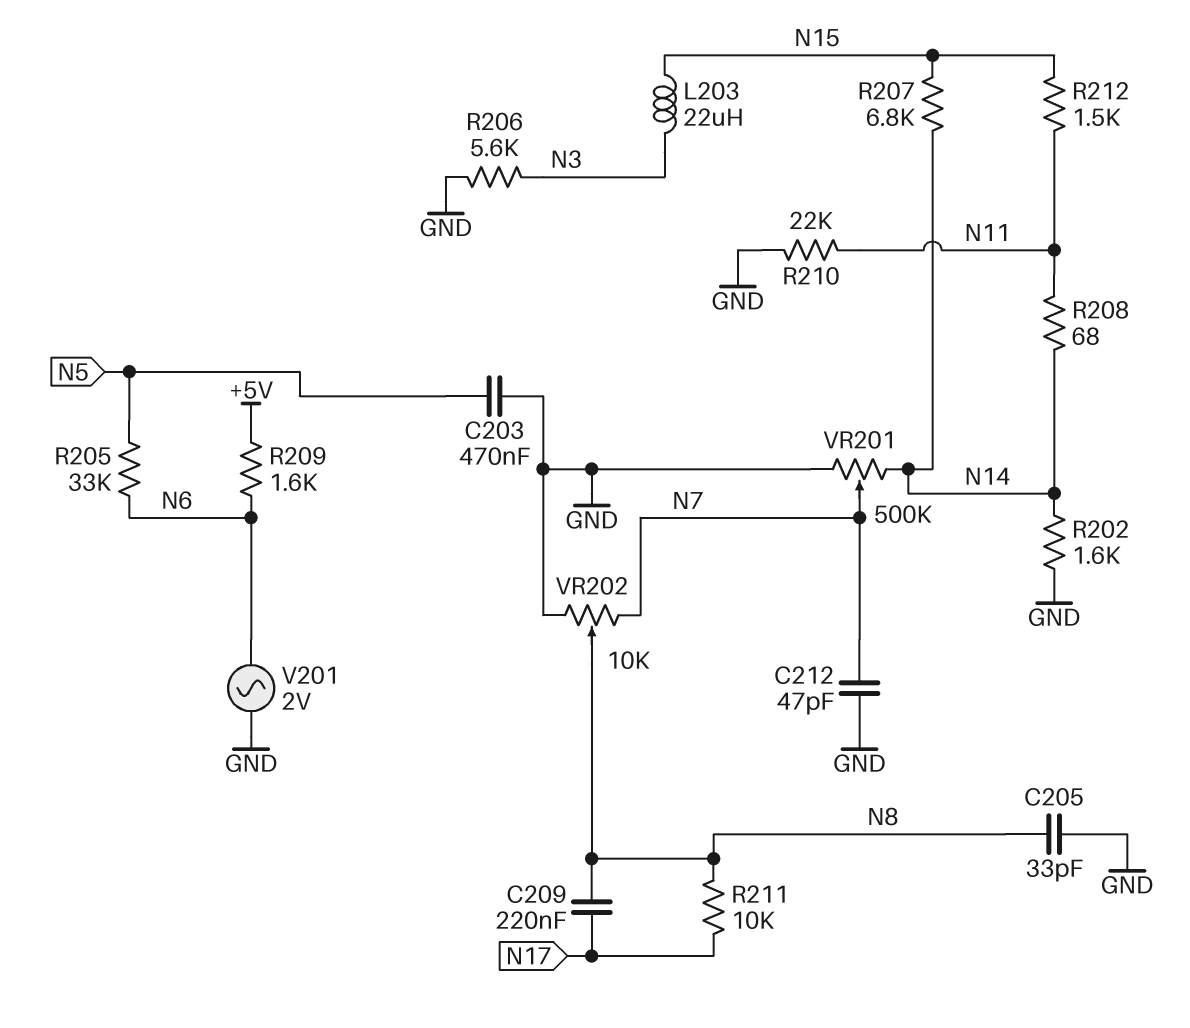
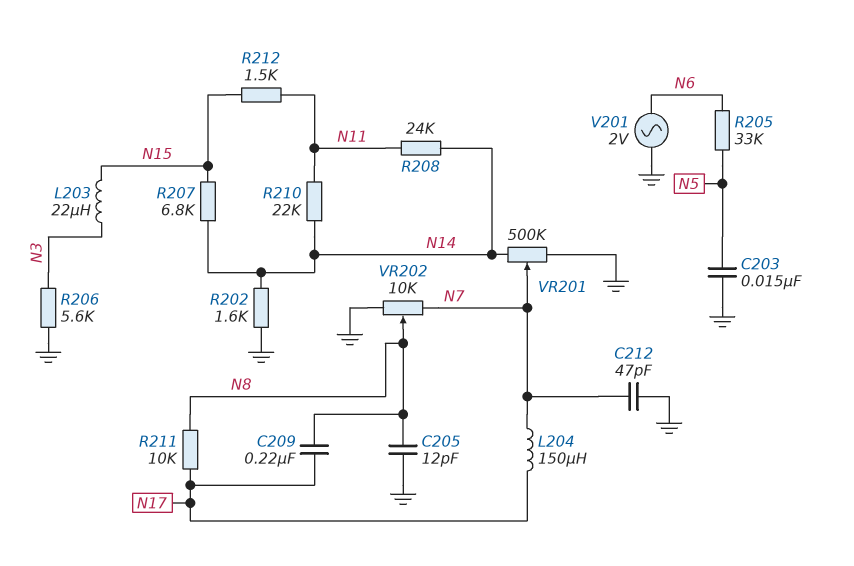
C203: 470nF (GND, N5) -> 15nF (GND, N5)
C205: 33pF (GND, N8) -> 12pF (GND, N8)
L204: none -> 150uH (N7, N17)
R208: 68 (N11, N14) -> 24k (N11, N14)
R209: 1.6k (+5V, N6) -> none
R210: 22k (GND, N11) -> 22k (N11, N14)

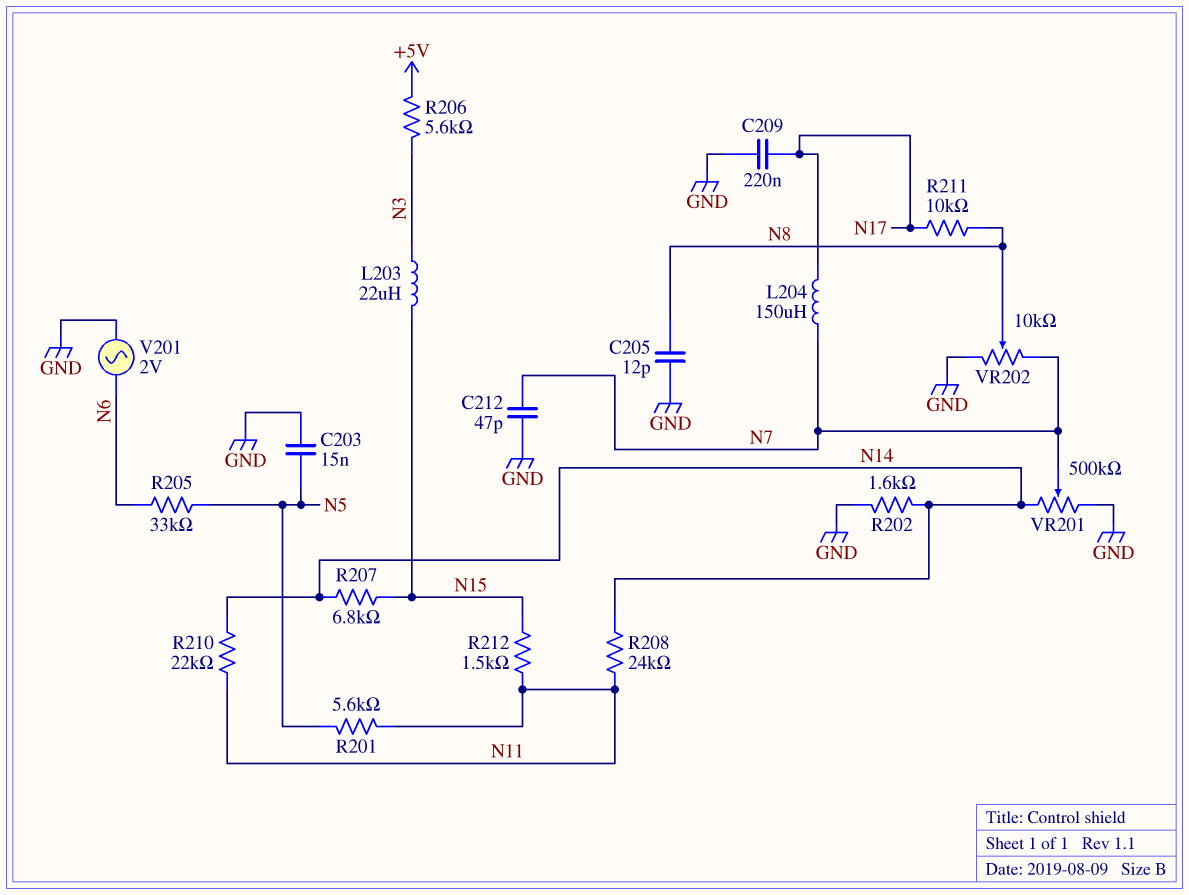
C209: 220nF (N8, N17) -> 220nF (GND, N17)
R201: none -> 5.6k (N5, N11)
R206: 5.6k (GND, N3) -> 5.6k (+5V, N3)

